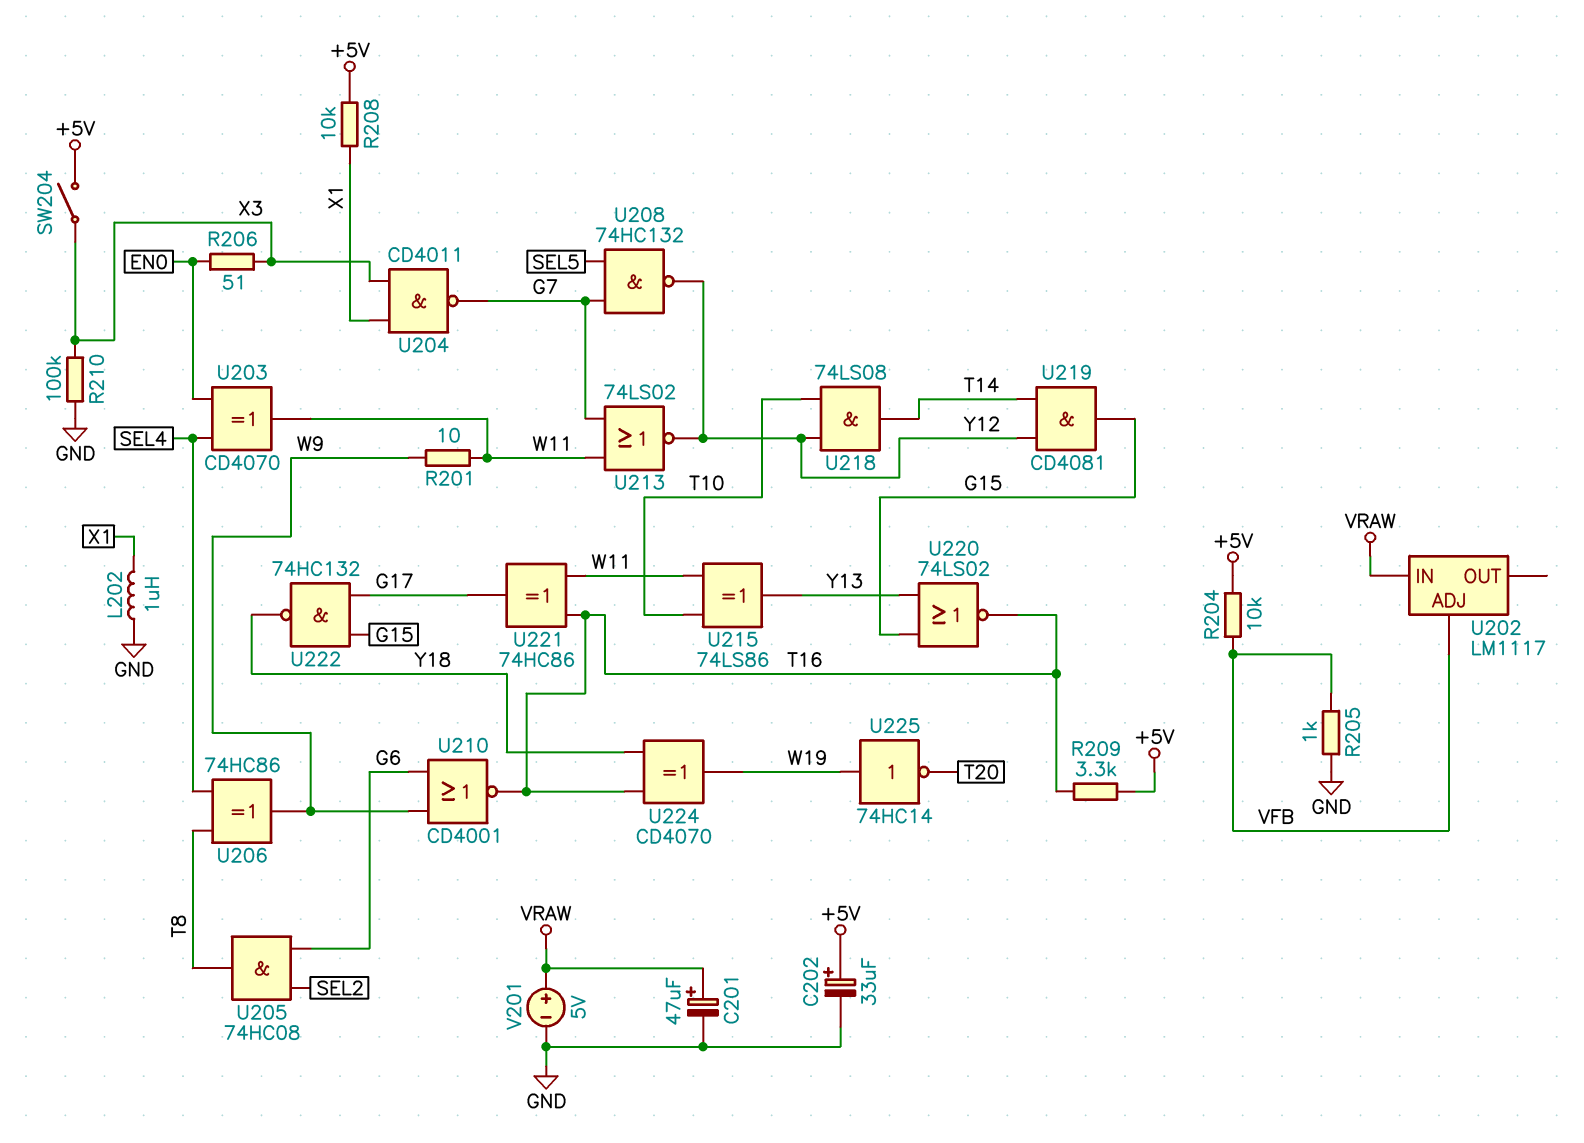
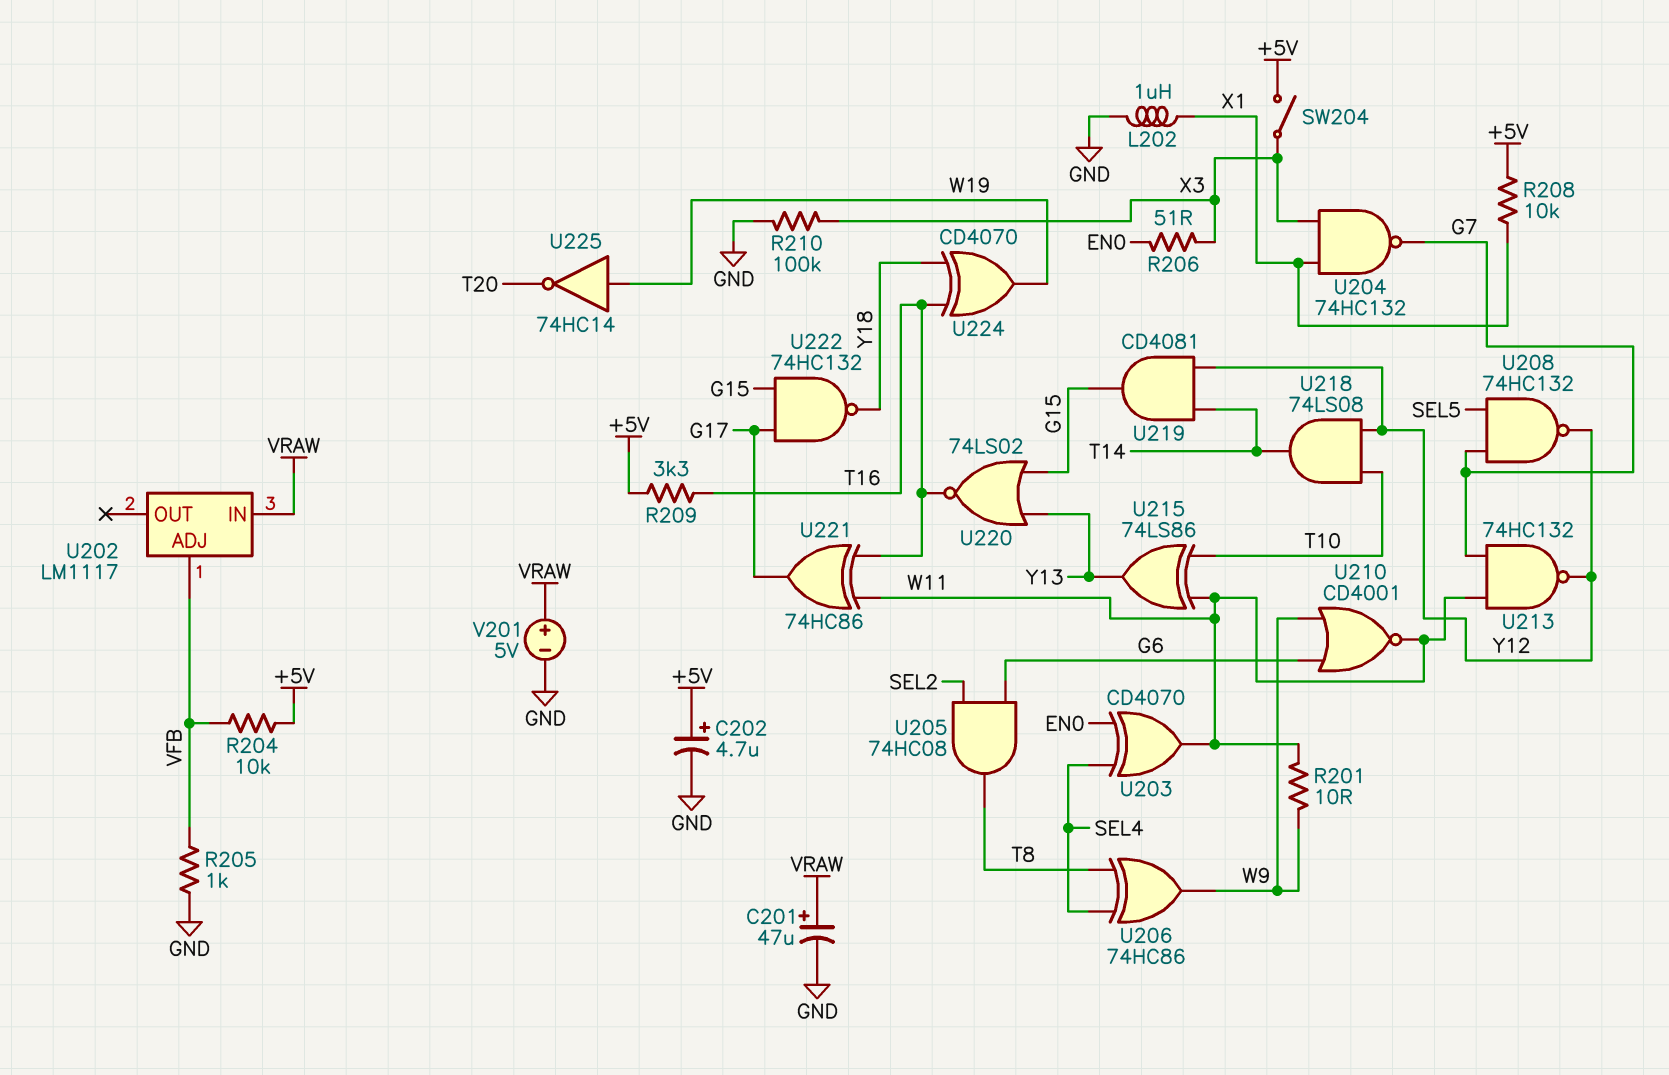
C202: 33uF (plus +5V, minus GND) -> 4.7uF (plus +5V, minus GND)
U204: NAND CD4011 (in X1, in X3, out G7) -> NAND 74HC132 (in X1, in X3, out G7)
U210: NOR CD4001 (in G6, in W9, out T16) -> NOR CD4001 (in G6, in W9, out W11)
U213: NOR 74LS02 (in G7, in W11, out Y12) -> NAND 74HC132 (in G7, in W11, out Y12)

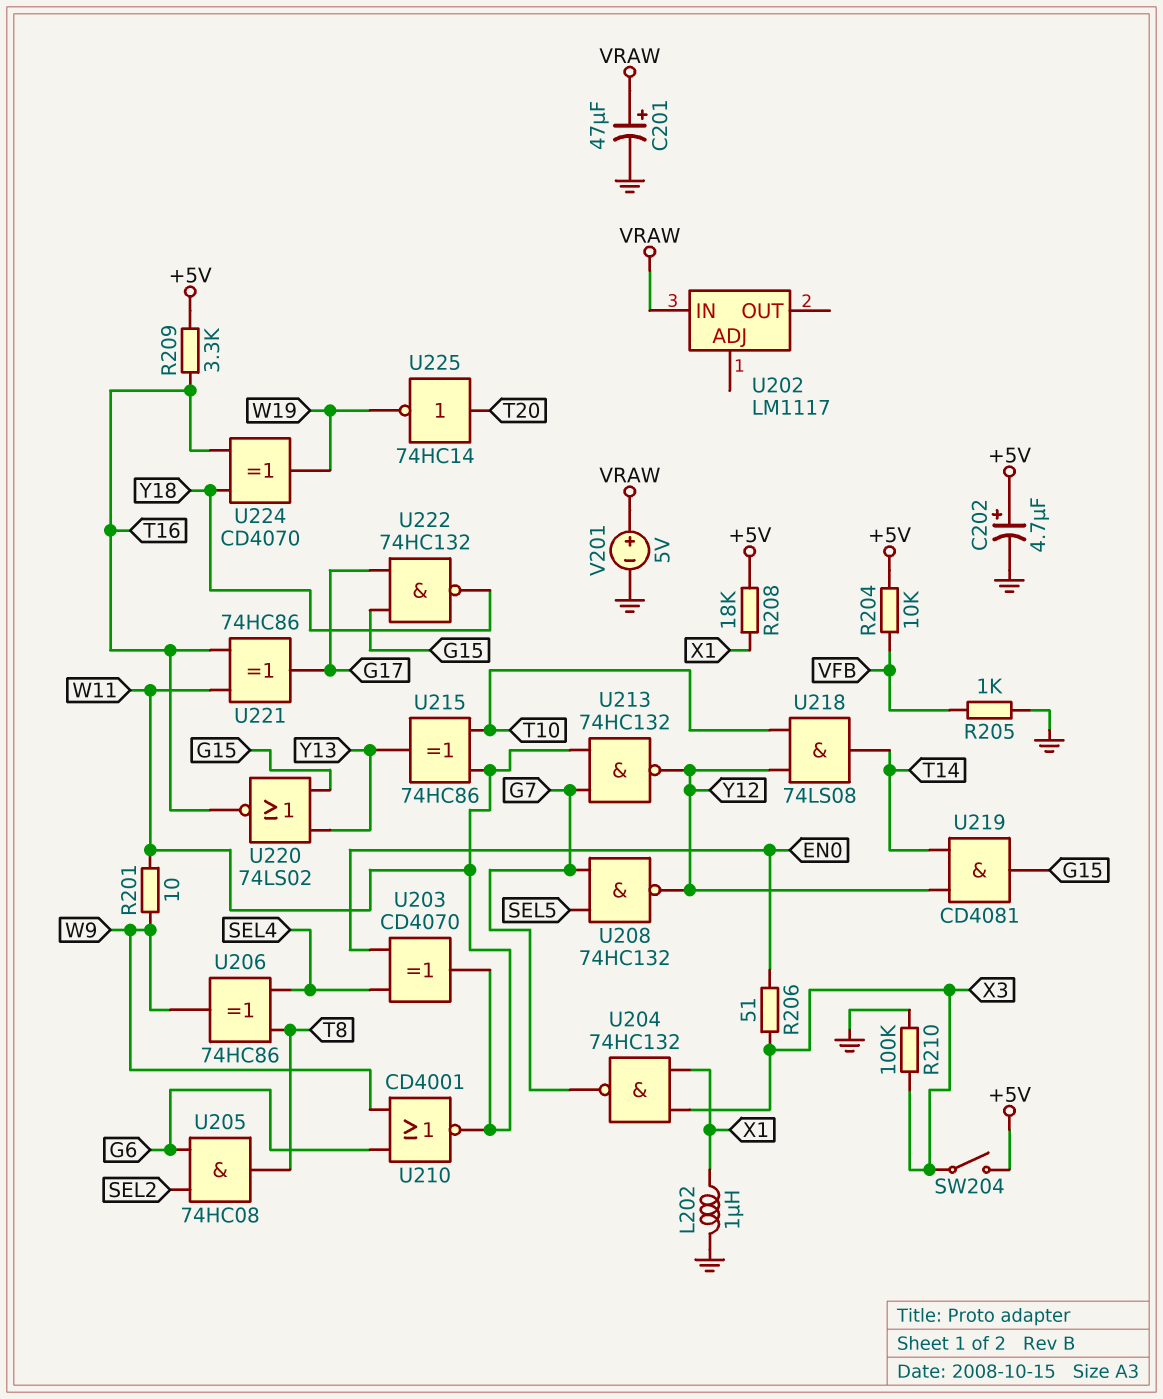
R208: 10k (+5V, X1) -> 18k (+5V, X1)
U202 pin ADJ: VFB -> none
U215: XOR 74LS86 (in T10, in W11, out Y13) -> XOR 74HC86 (in T10, in W11, out Y13)
U225: NOT 74HC14 (in W19, out T20) -> NOT 74HC14 (in T20, out W19)

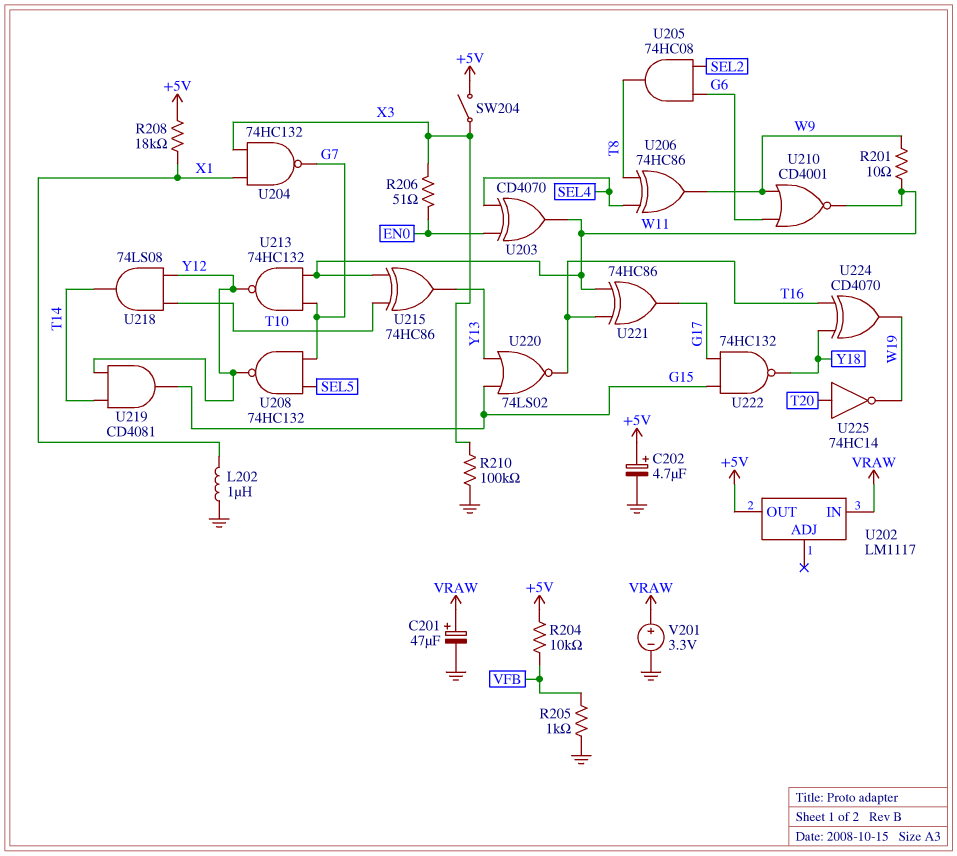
R209: 3.3k (+5V, T16) -> none
U202 pin OUT: none -> +5V
V201: 5V (plus VRAW, minus GND) -> 3.3V (plus VRAW, minus GND)

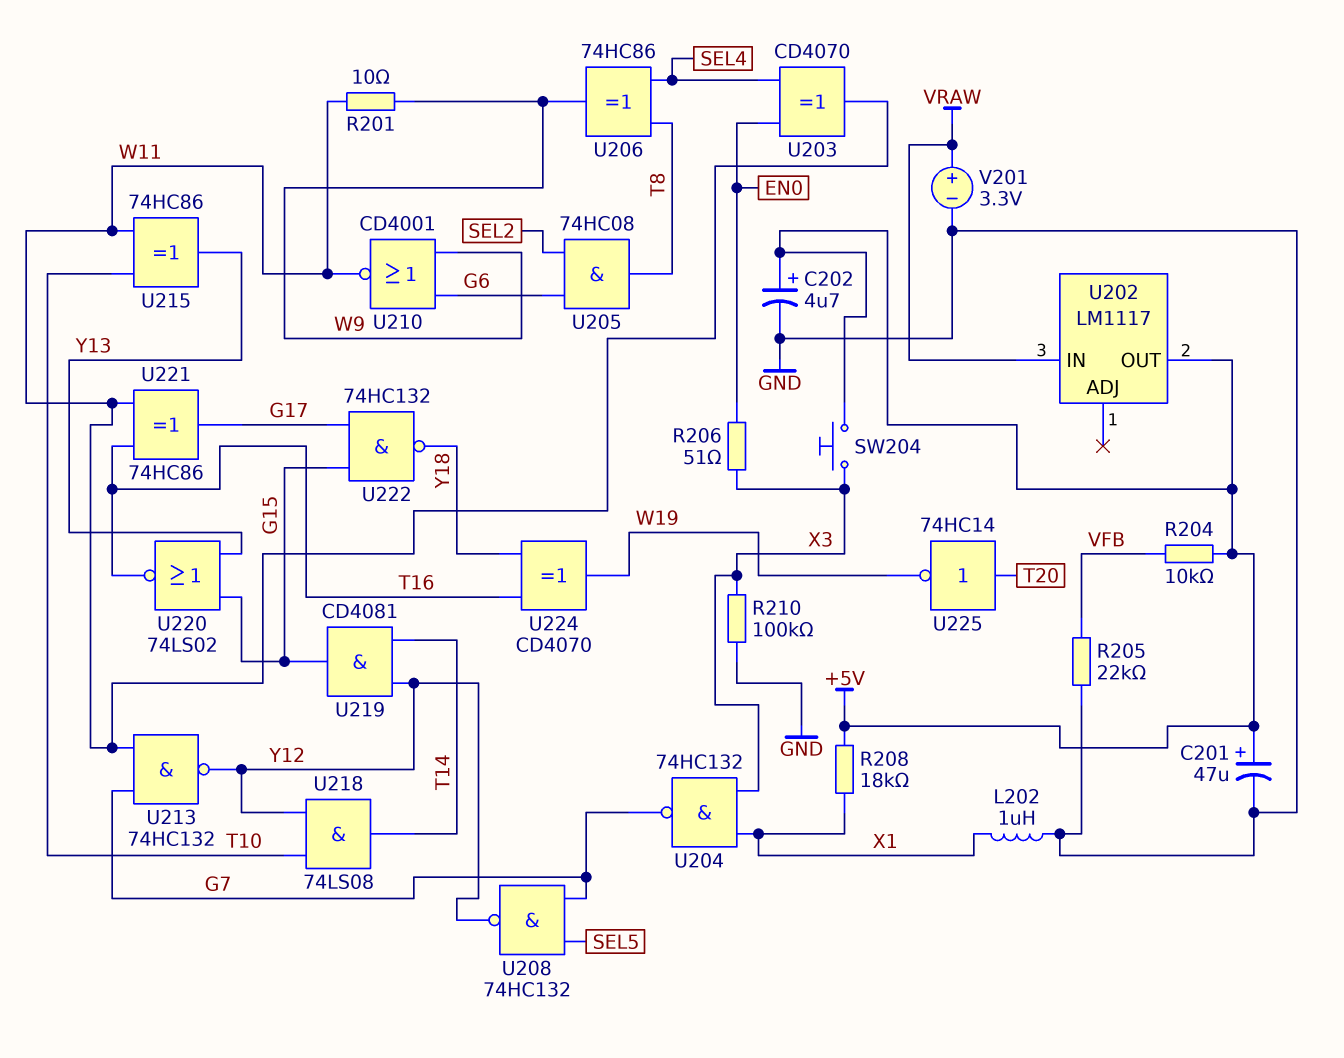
C201: 47uF (plus VRAW, minus GND) -> 47uF (plus +5V, minus GND)
R205: 1k (GND, VFB) -> 22k (GND, VFB)
SW204: switch (+5V, X3) -> button (+5V, X3)

